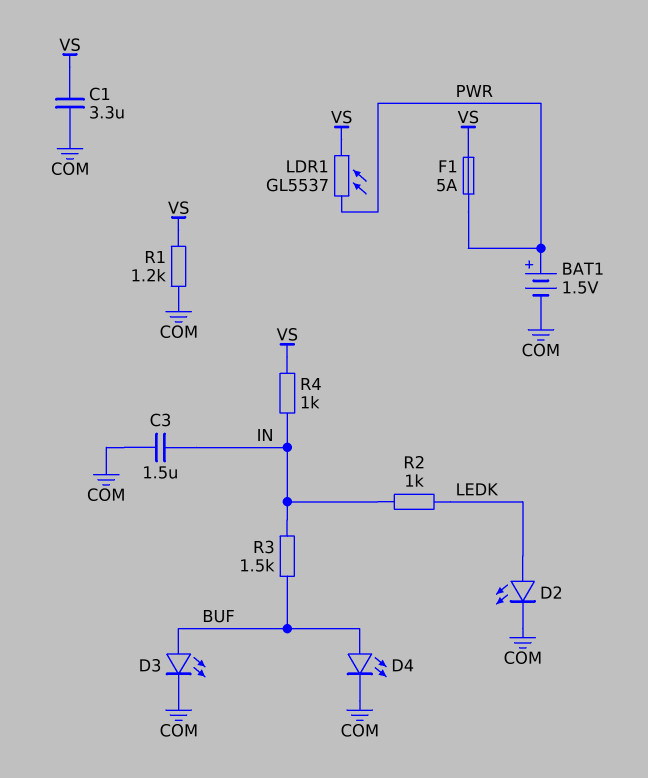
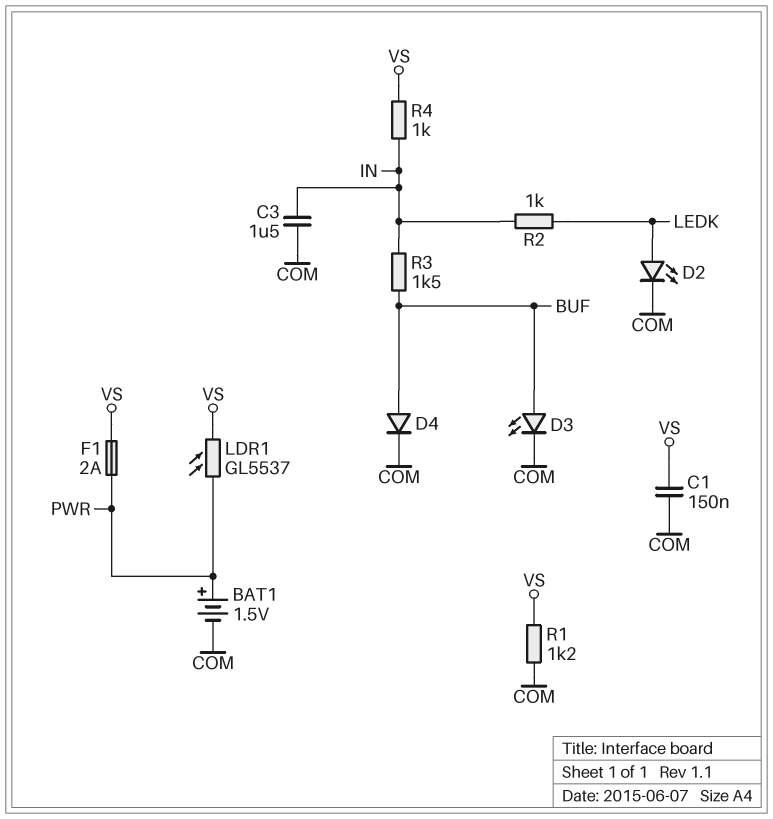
C1: 3.3uF (COM, VS) -> 150nF (COM, VS)
D4: LED (A BUF, K COM) -> diode (A BUF, K COM)
F1: 5A (PWR, VS) -> 2A (PWR, VS)

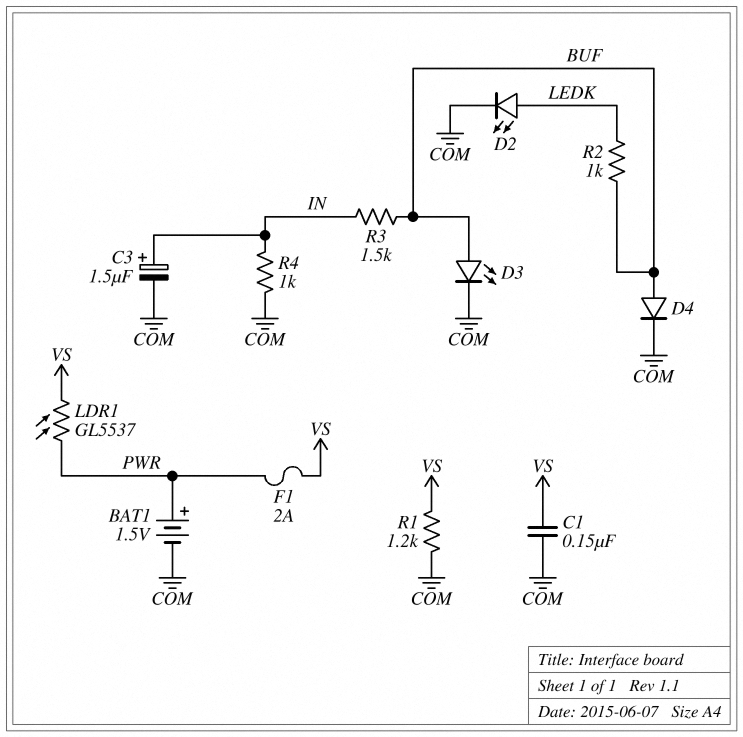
C3: 1.5uF (COM, IN) -> 1.5uF (plus IN, minus COM)
R2: 1k (IN, LEDK) -> 1k (BUF, LEDK)
R4: 1k (IN, VS) -> 1k (COM, IN)

